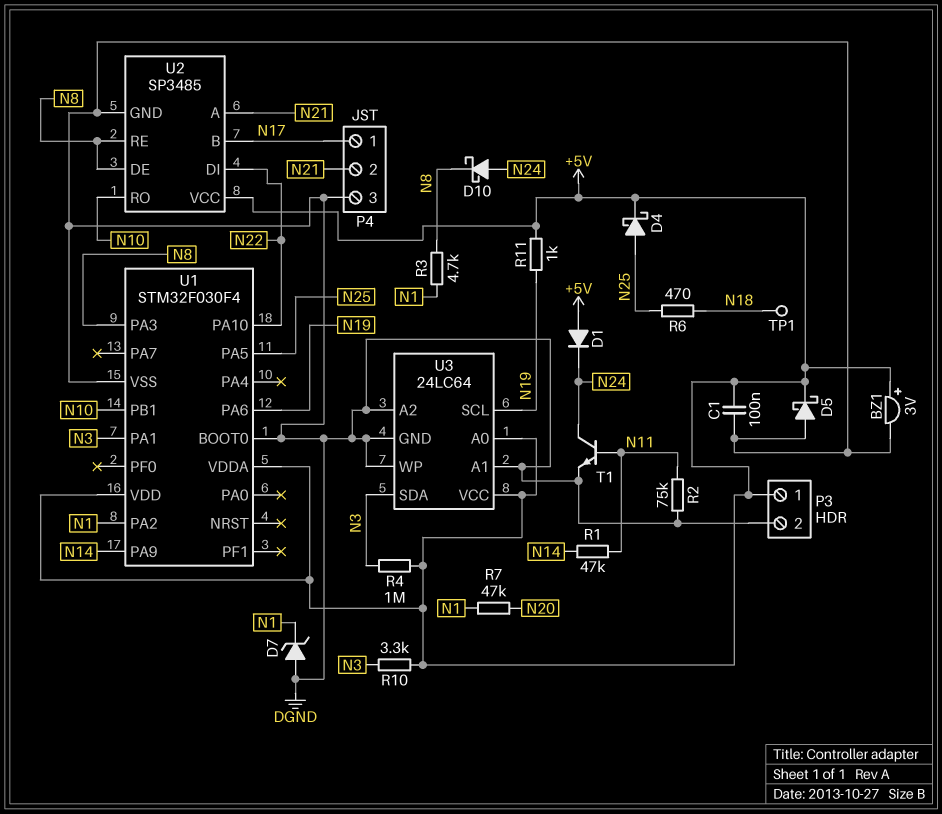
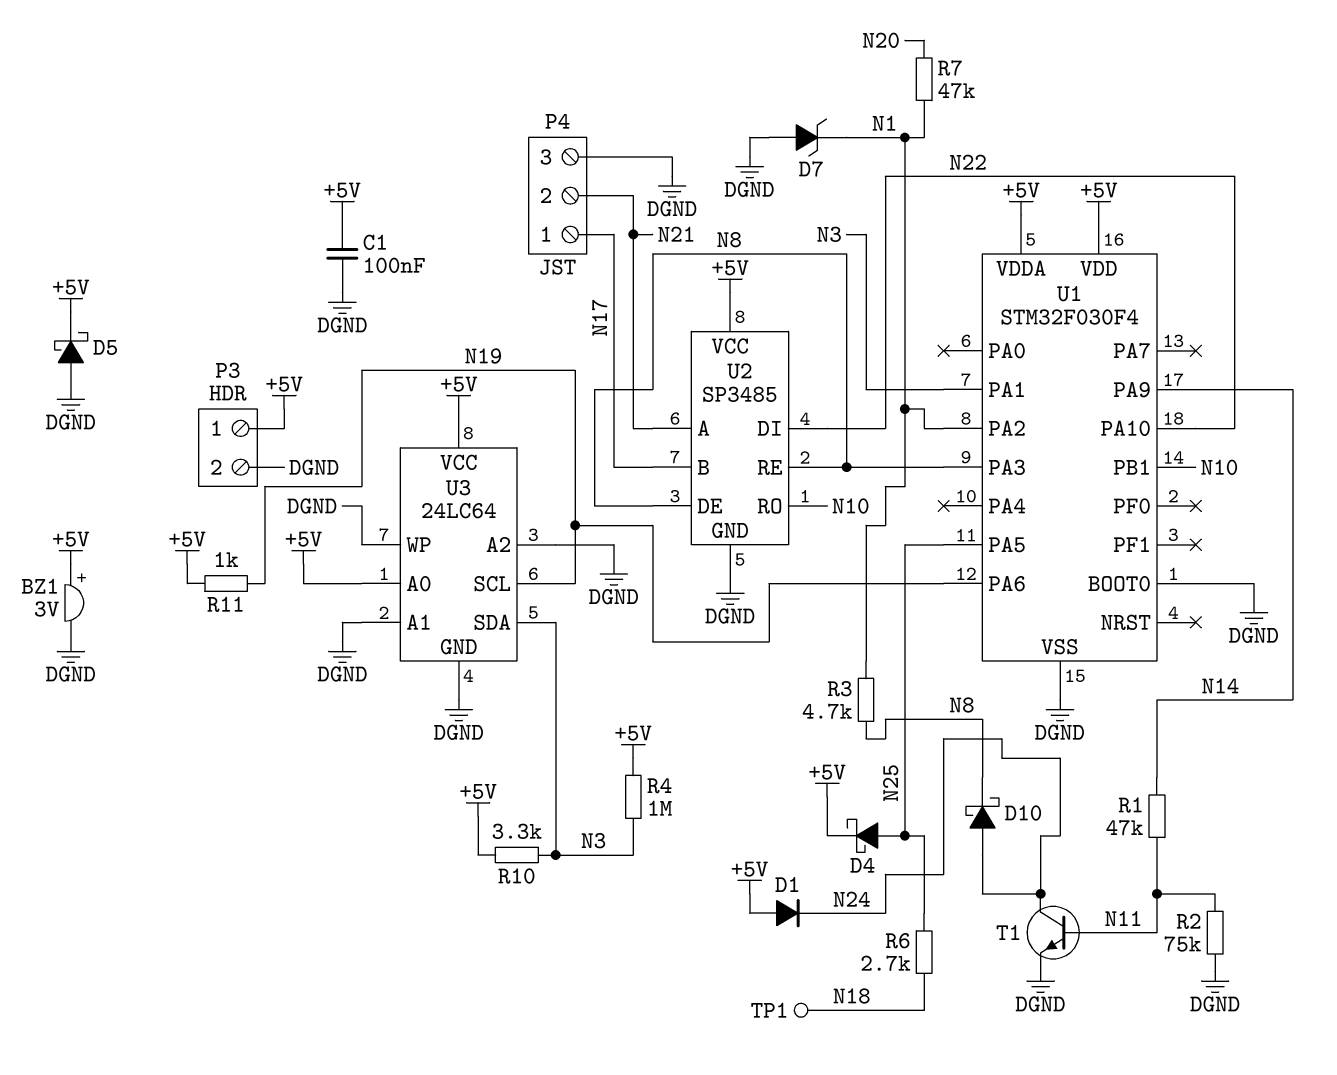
R6: 470 (N18, N25) -> 2.7k (N18, N25)

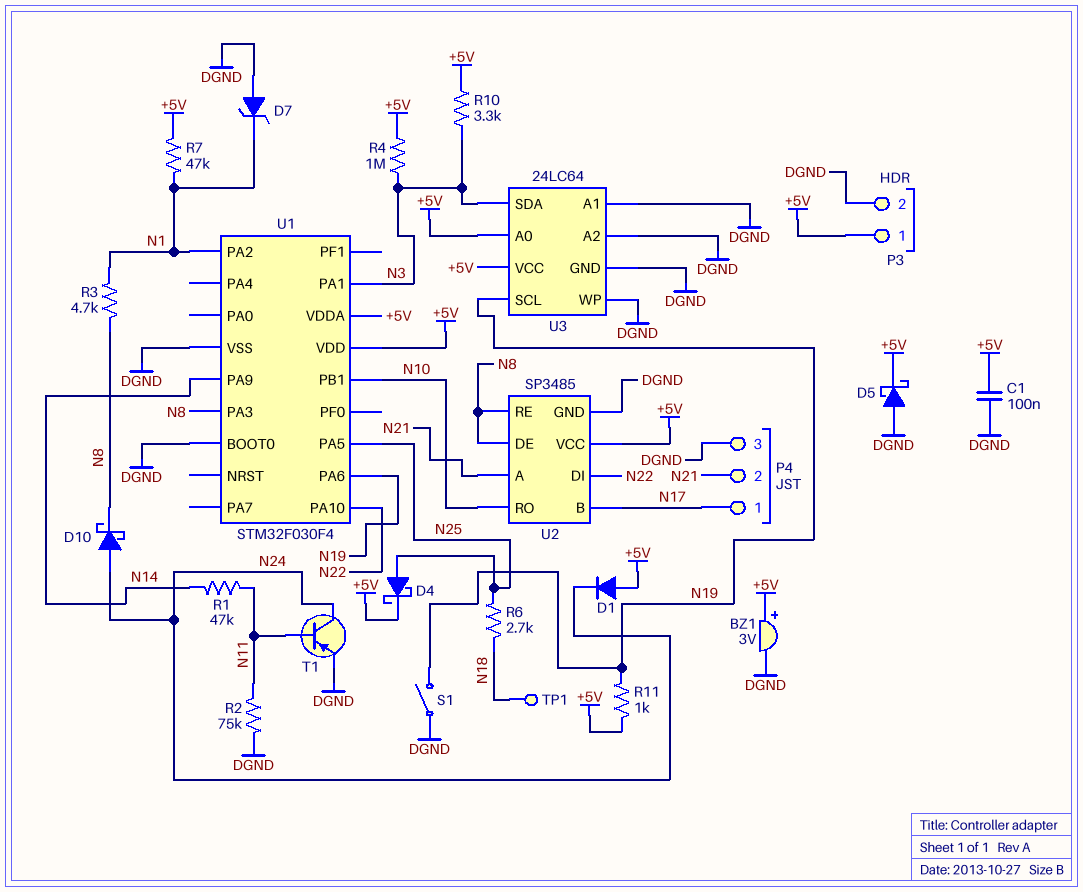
R7: 47k (N1, N20) -> 47k (+5V, N1)
S1: none -> switch (DGND, N19)
T1: NPN (B N11, C N24, E DGND) -> PNP (B N11, C N24, E DGND)

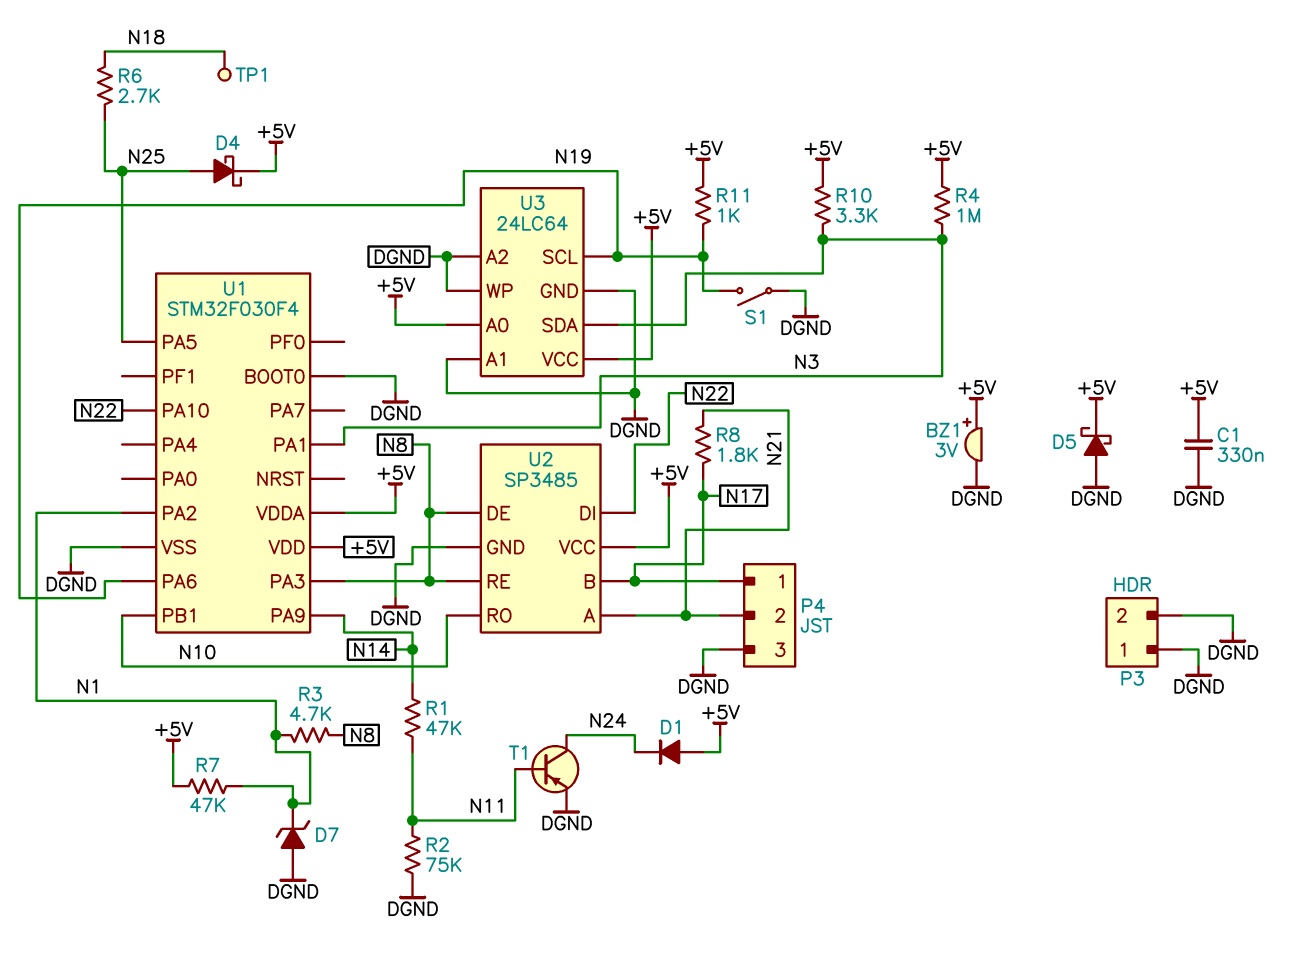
C1: 100nF (+5V, DGND) -> 330nF (+5V, DGND)
D10: schottky (A N24, K N8) -> none
P3 pin 1: +5V -> DGND
R8: none -> 1.8k (N17, N21)

